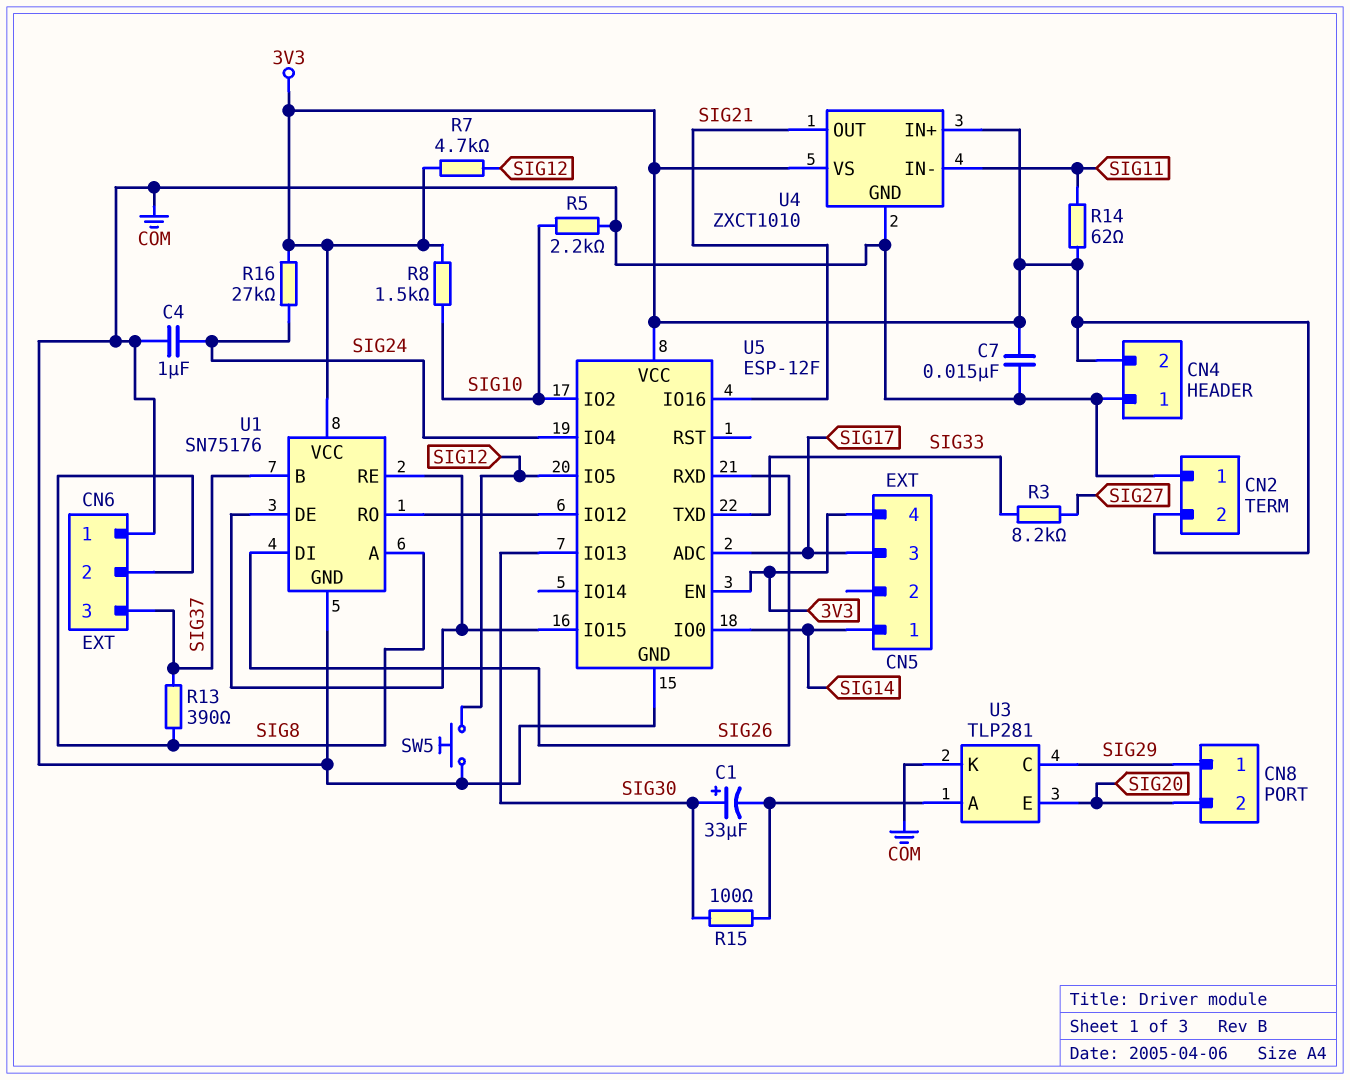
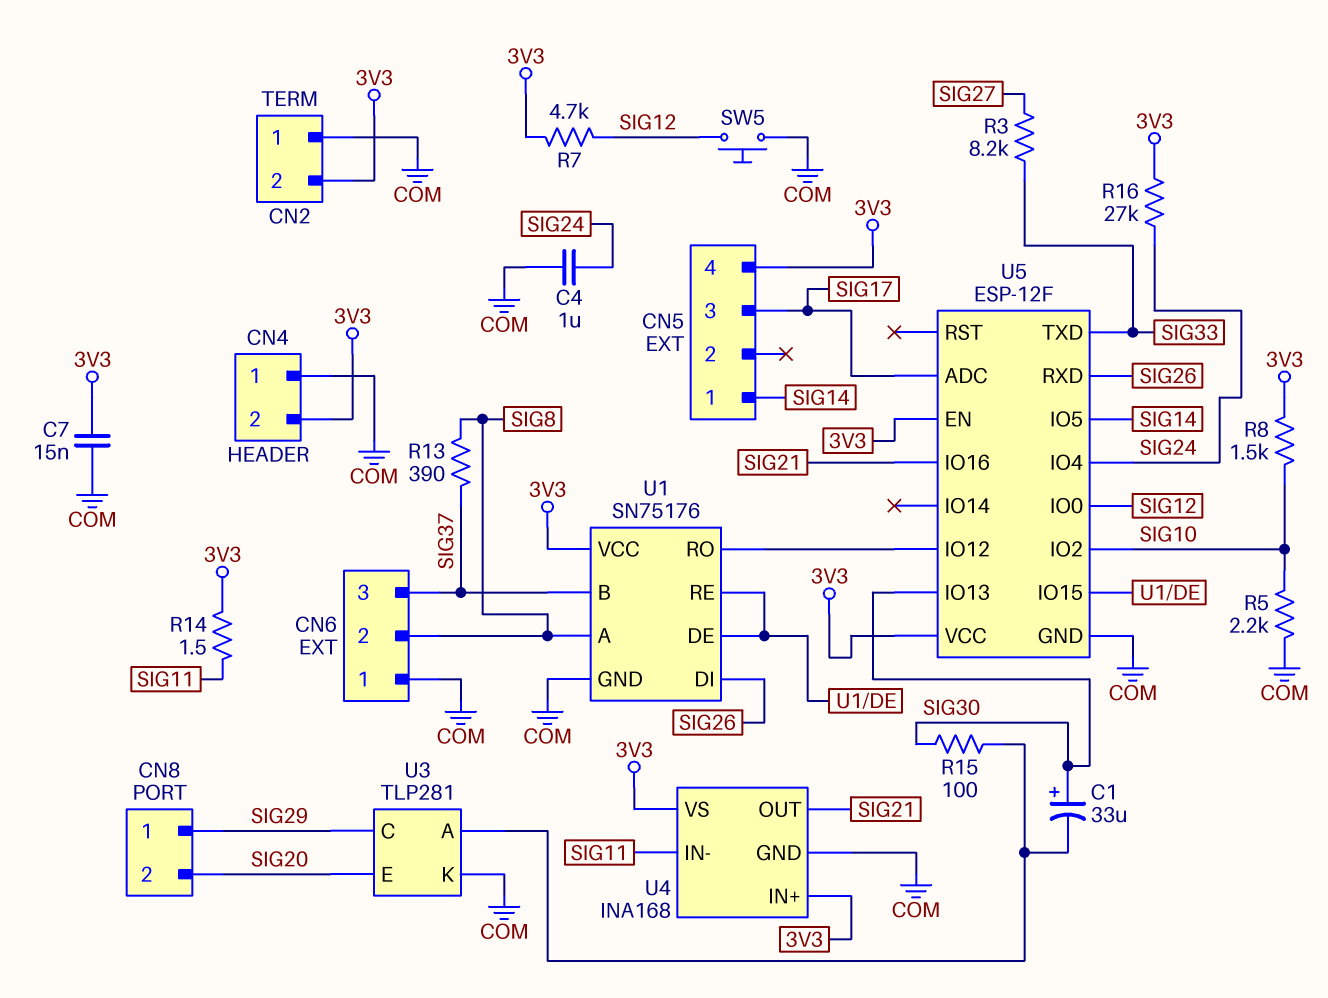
R14: 62 (3V3, SIG11) -> 1.5 (3V3, SIG11)
U4: ZXCT1010 -> INA168
U5 pin IO0: SIG14 -> SIG12
U5 pin IO5: SIG12 -> SIG14

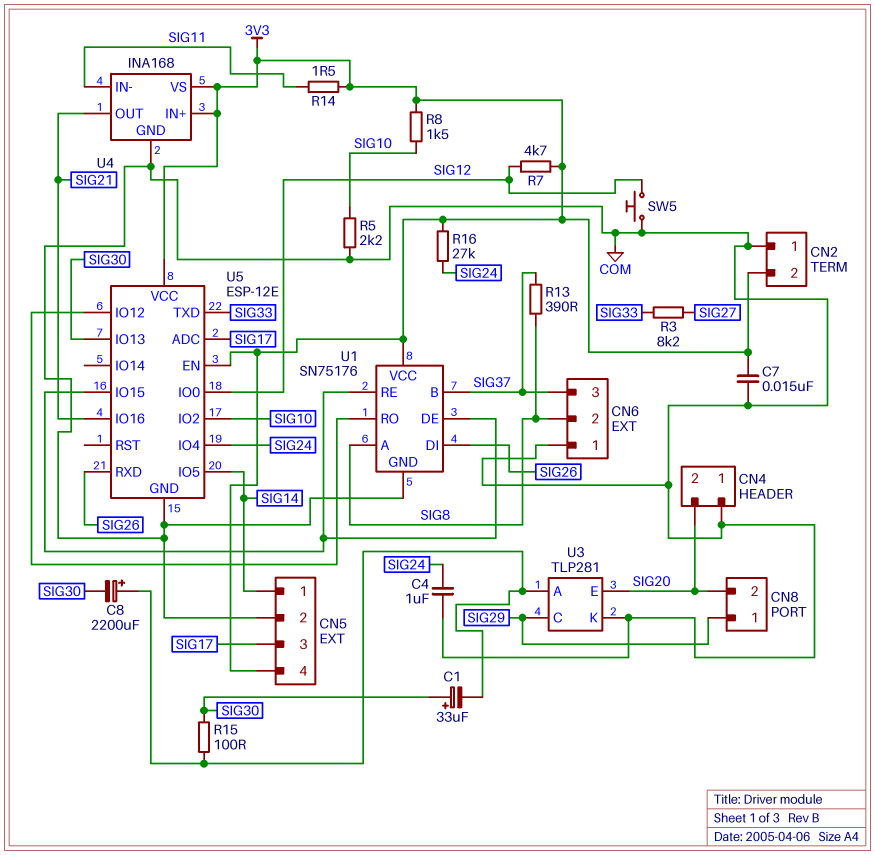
C8: none -> 2200uF (plus U3/A, minus SIG30)
CN4 pin 2: 3V3 -> SIG20
CN5 pin 2: none -> COM
U5: ESP-12F -> ESP-12E

